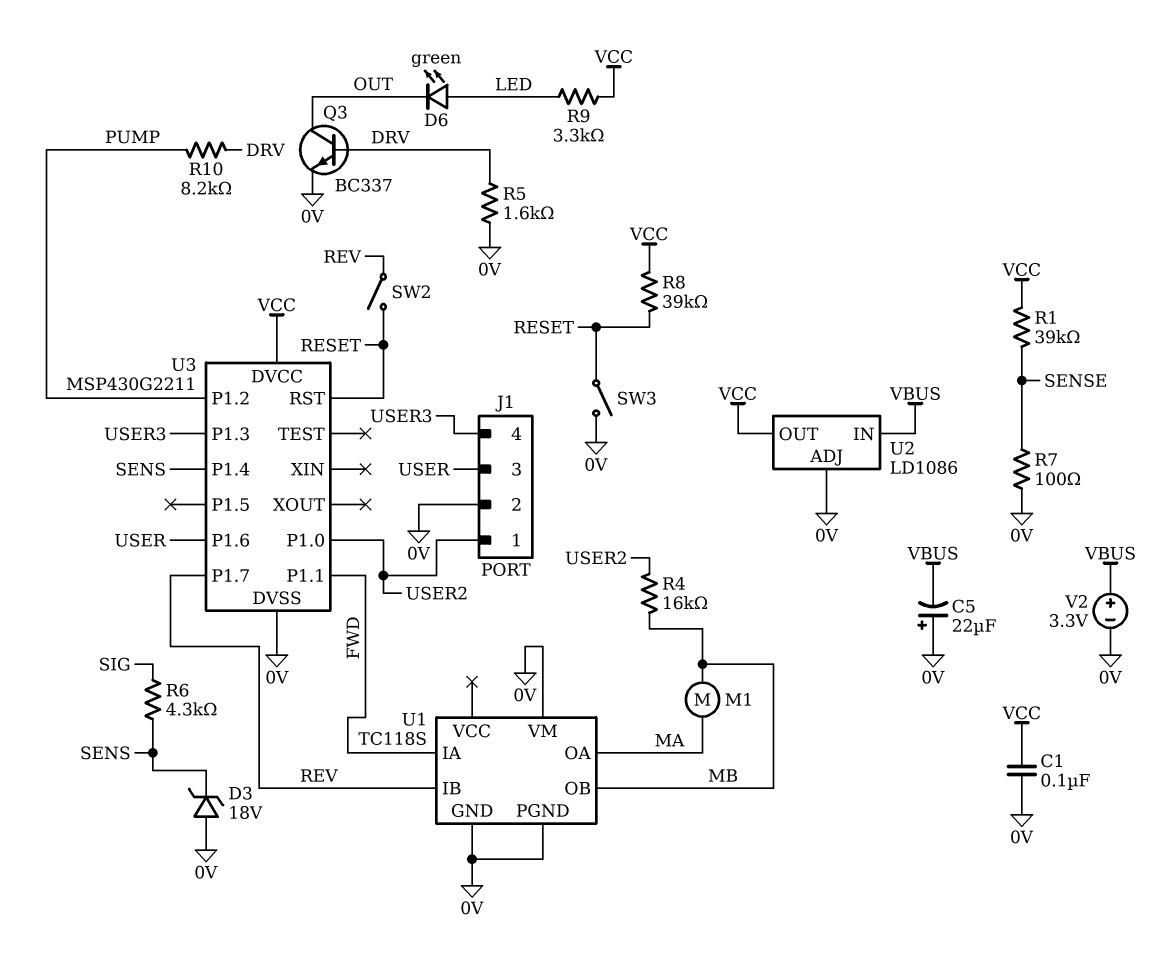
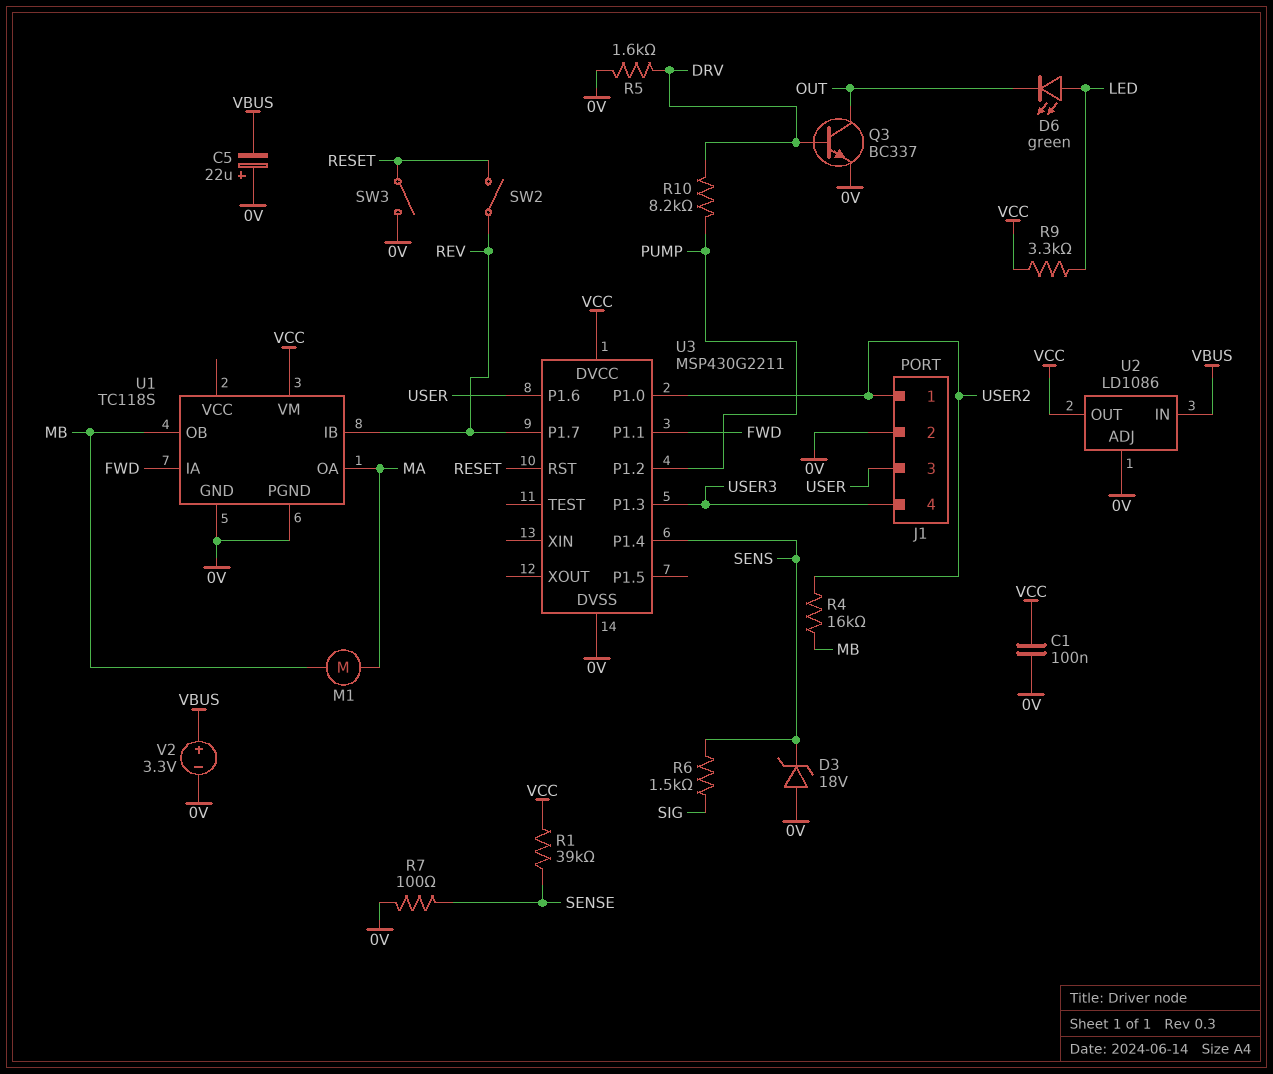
R6: 4.3k (SENS, SIG) -> 1.5k (SENS, SIG)
R8: 39k (RESET, VCC) -> none
U1 pin VM: 0V -> VCC

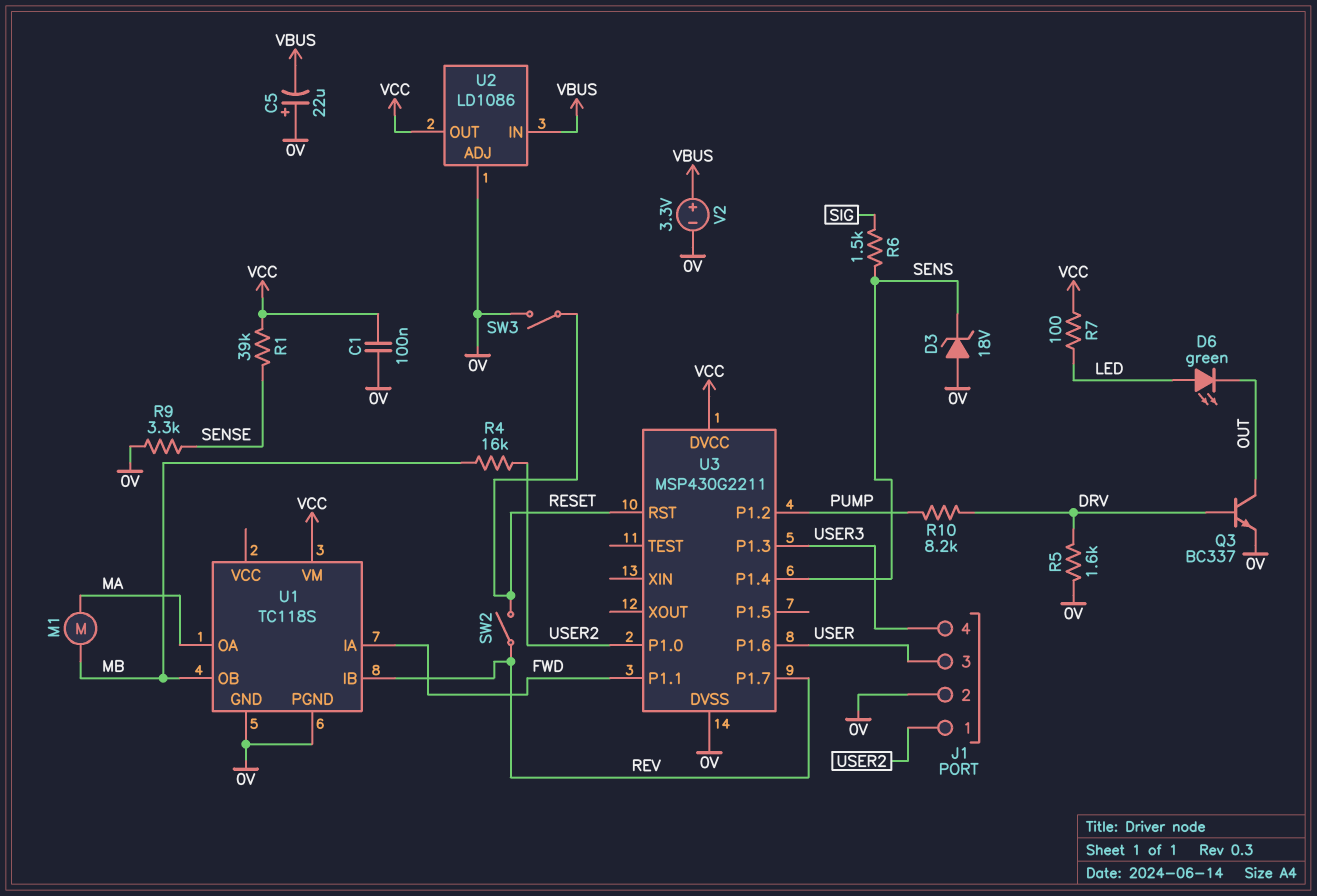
R7: 100 (0V, SENSE) -> 100 (LED, VCC)
R9: 3.3k (LED, VCC) -> 3.3k (0V, SENSE)

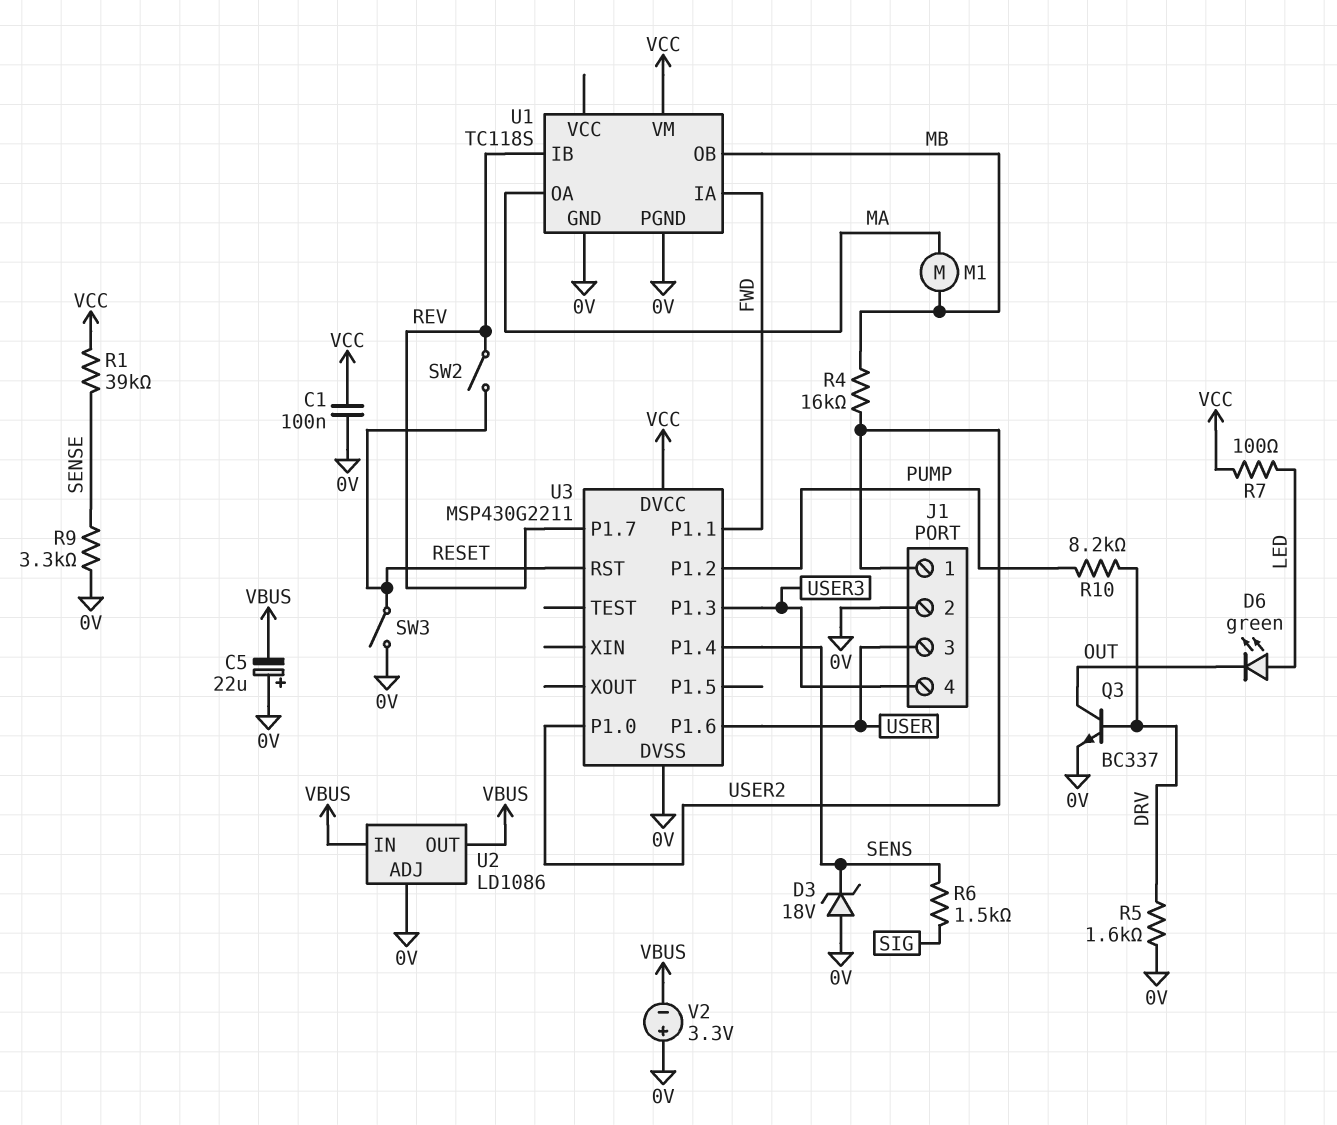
U2 pin OUT: VCC -> VBUS
V2: 3.3V (plus VBUS, minus 0V) -> 3.3V (plus 0V, minus VBUS)

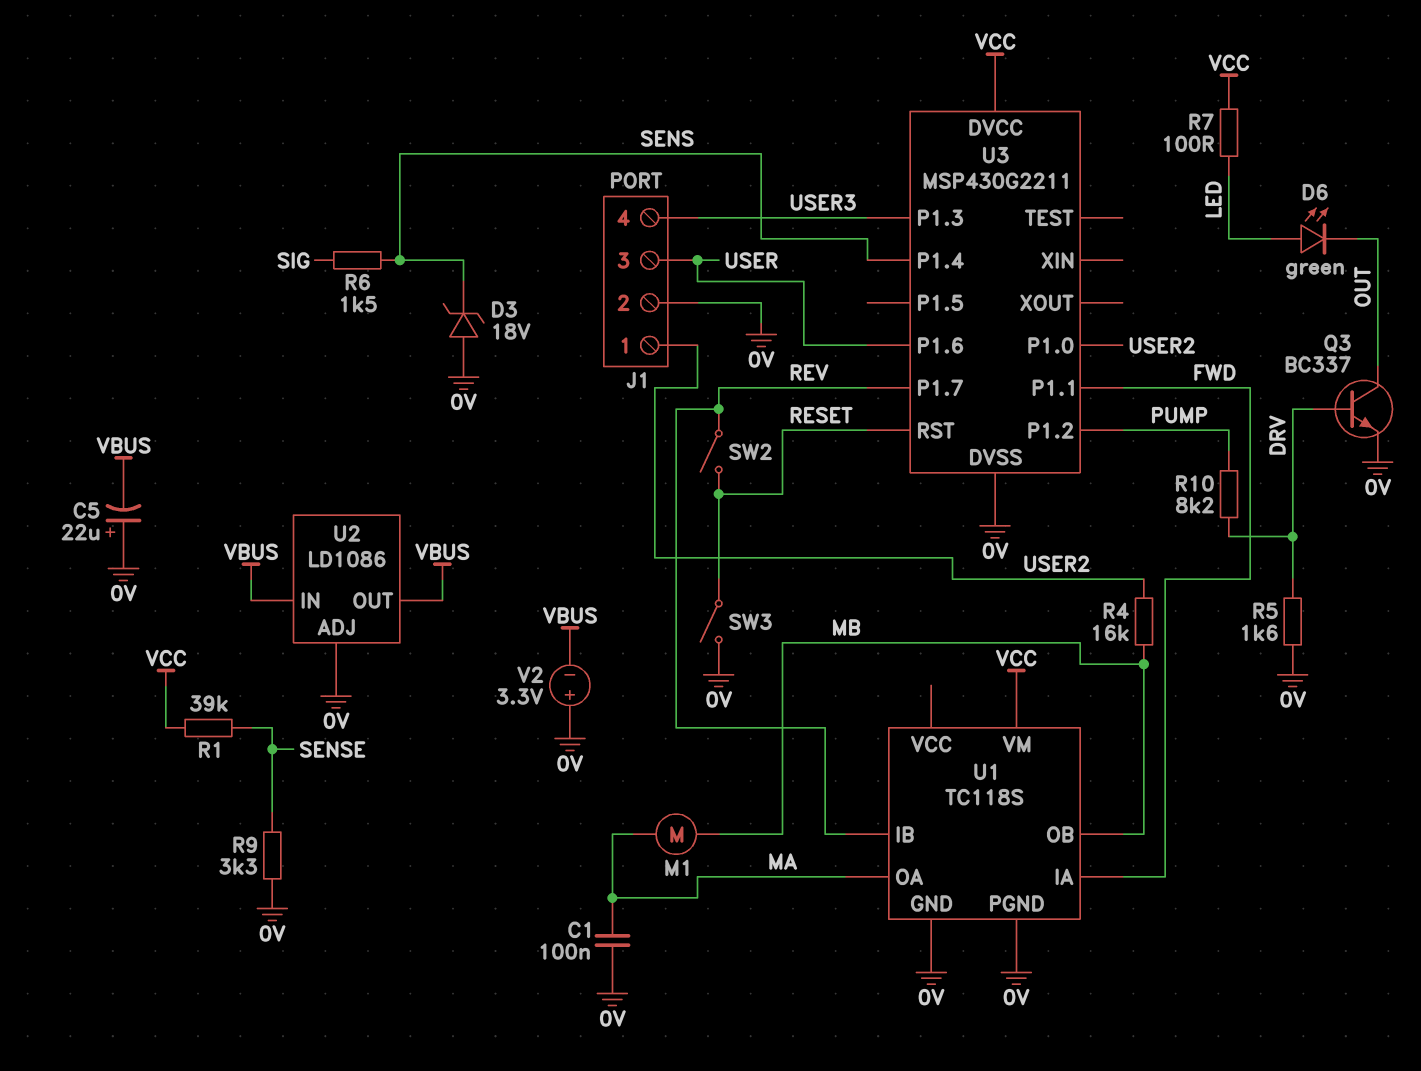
C1: 100nF (0V, VCC) -> 100nF (0V, MA)

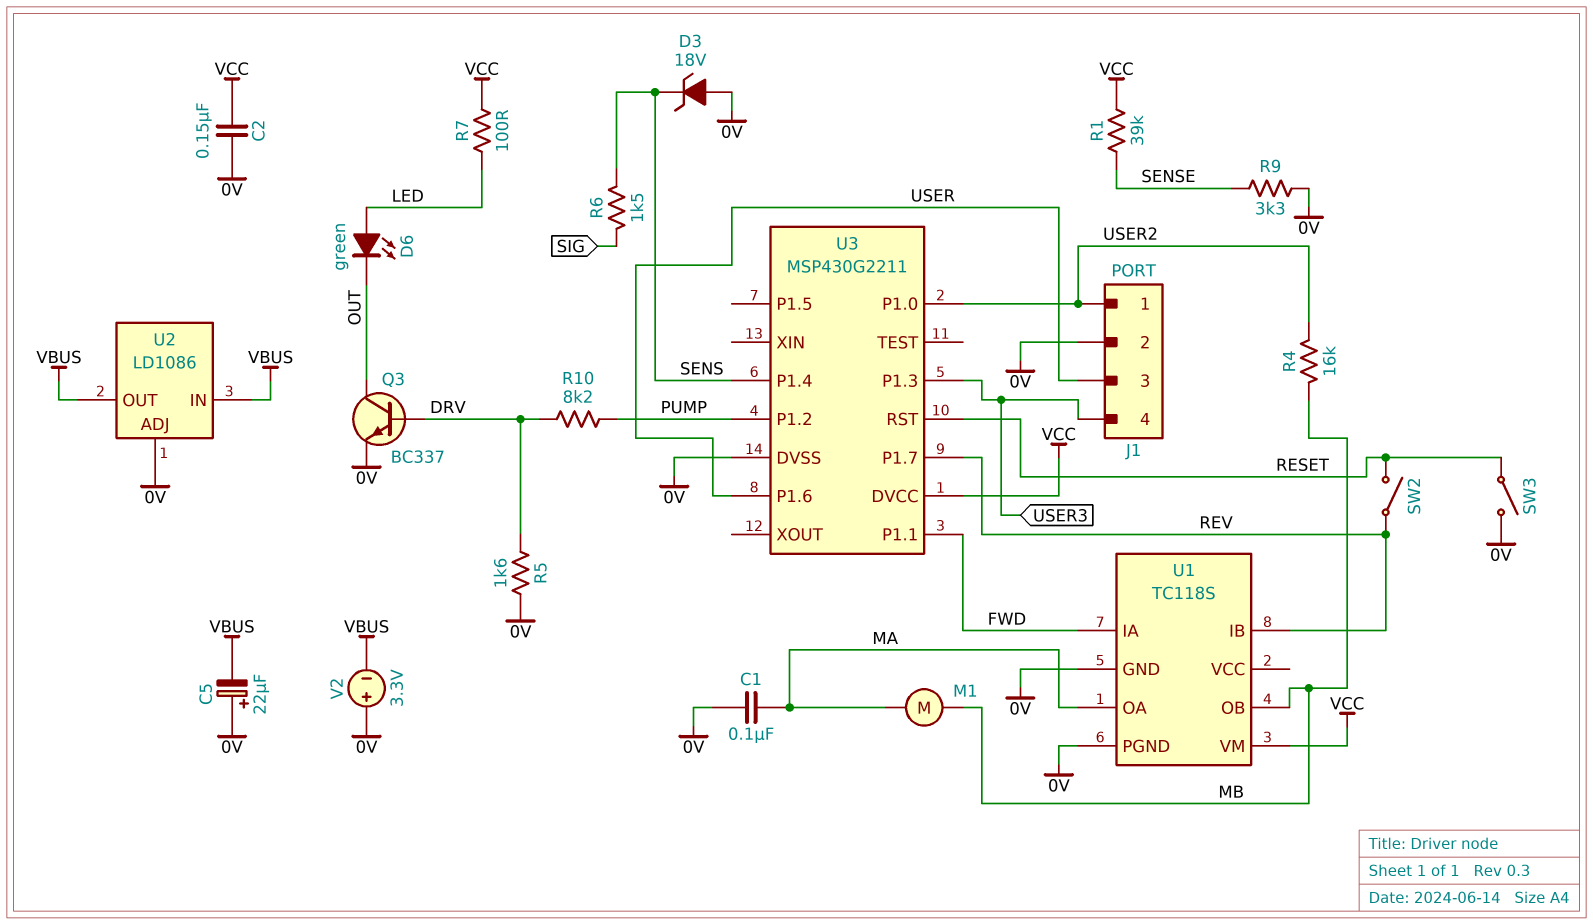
C2: none -> 150nF (0V, VCC)

